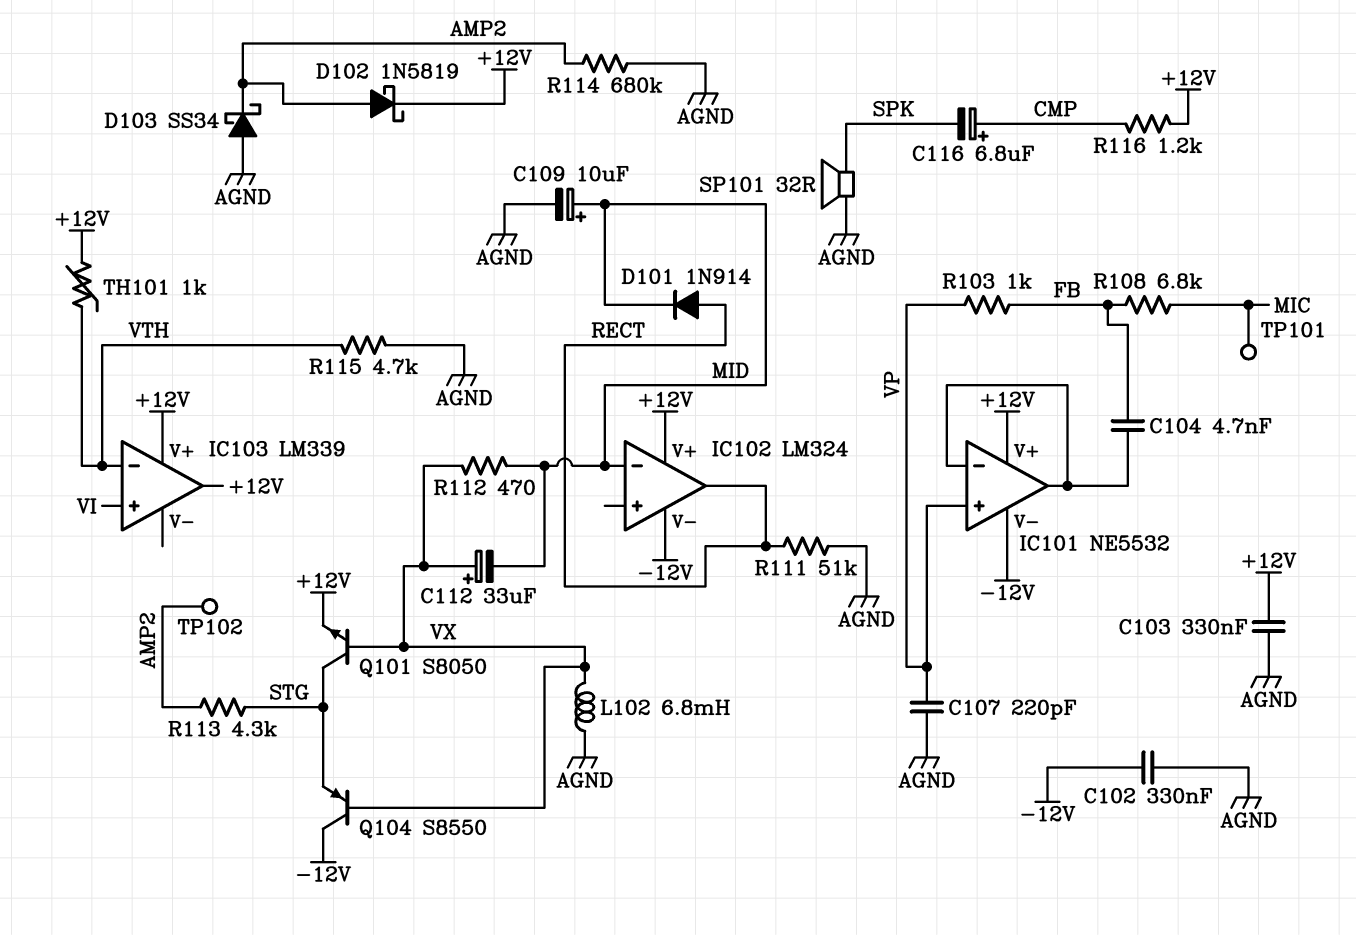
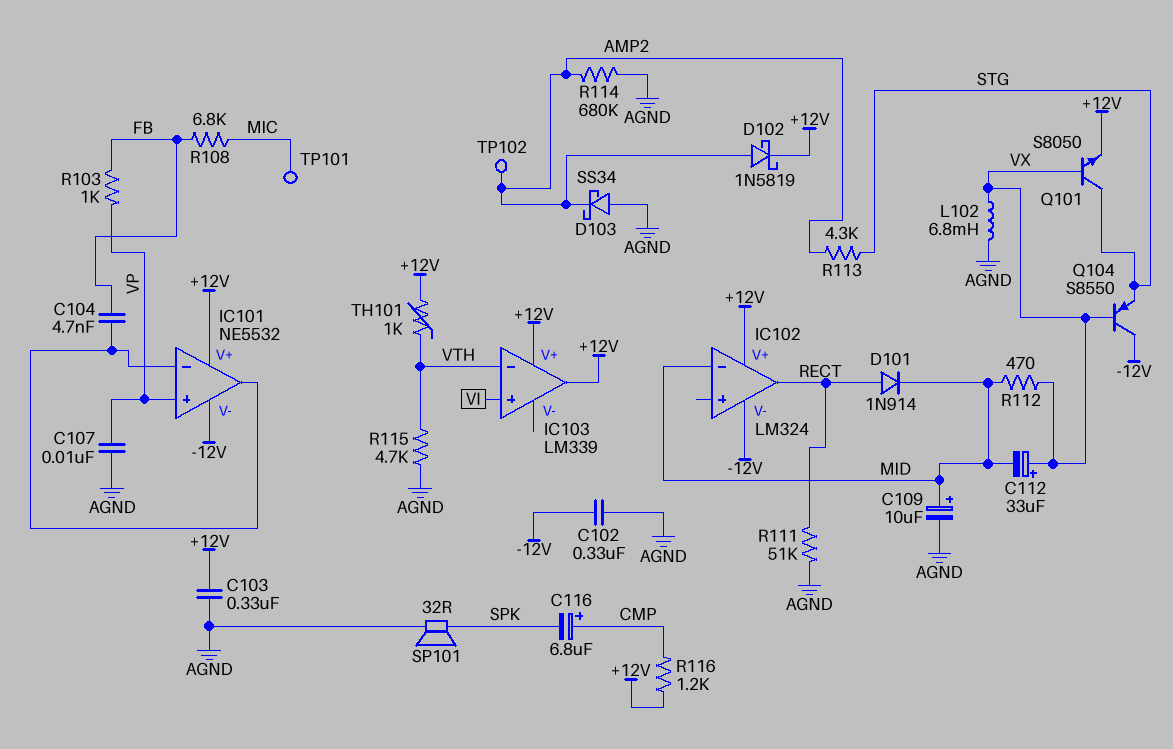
C107: 220pF (AGND, VP) -> 10nF (AGND, VP)

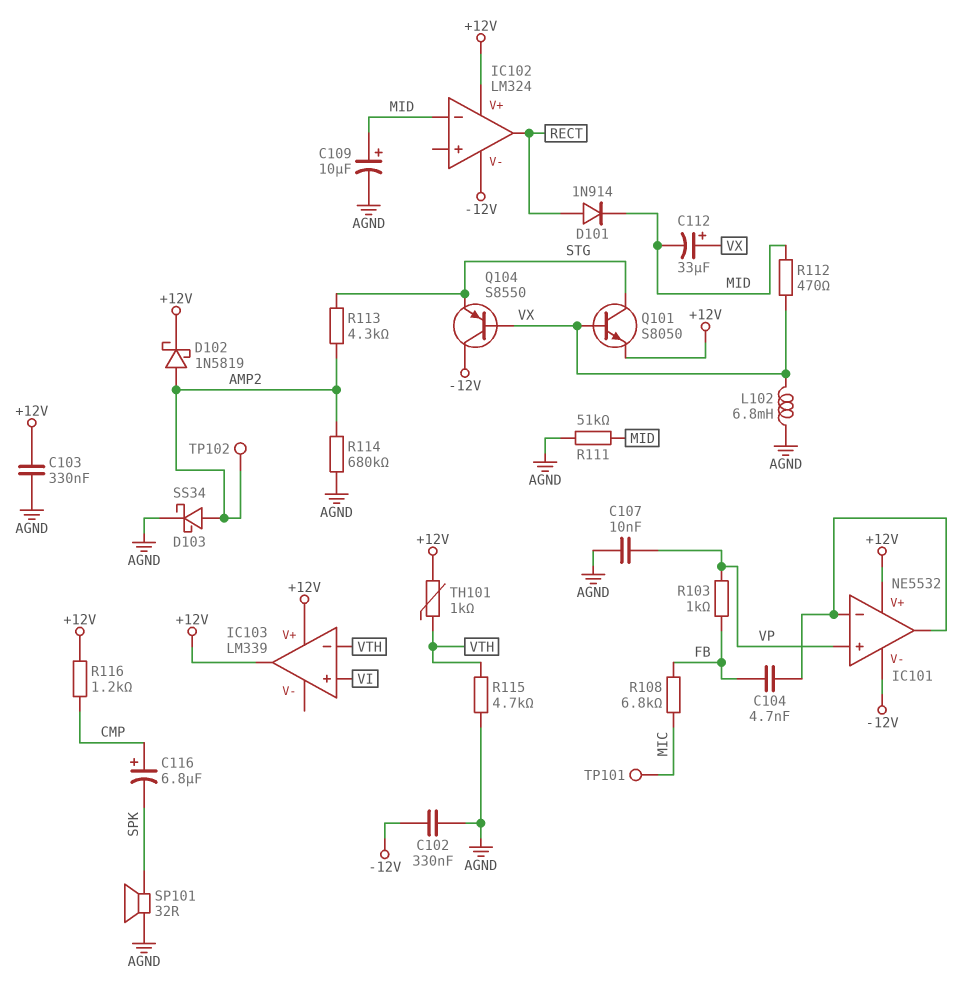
D103: schottky SS34 (A AGND, K AMP2) -> schottky SS34 (A AMP2, K AGND)
R111: 51k (AGND, RECT) -> 51k (AGND, MID)

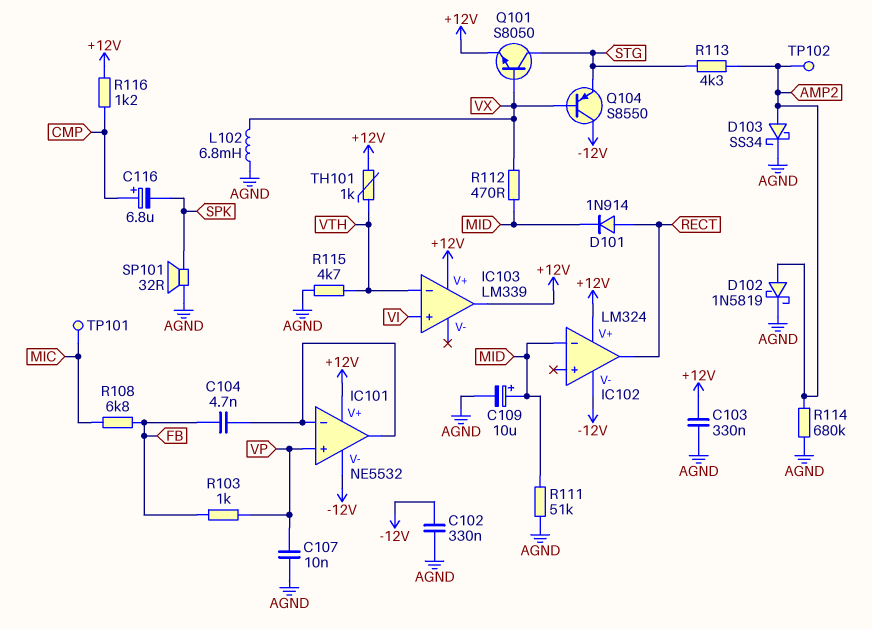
C112: 33uF (plus VX, minus MID) -> none
D102: schottky 1N5819 (A AMP2, K +12V) -> schottky 1N5819 (A AMP2, K AGND)

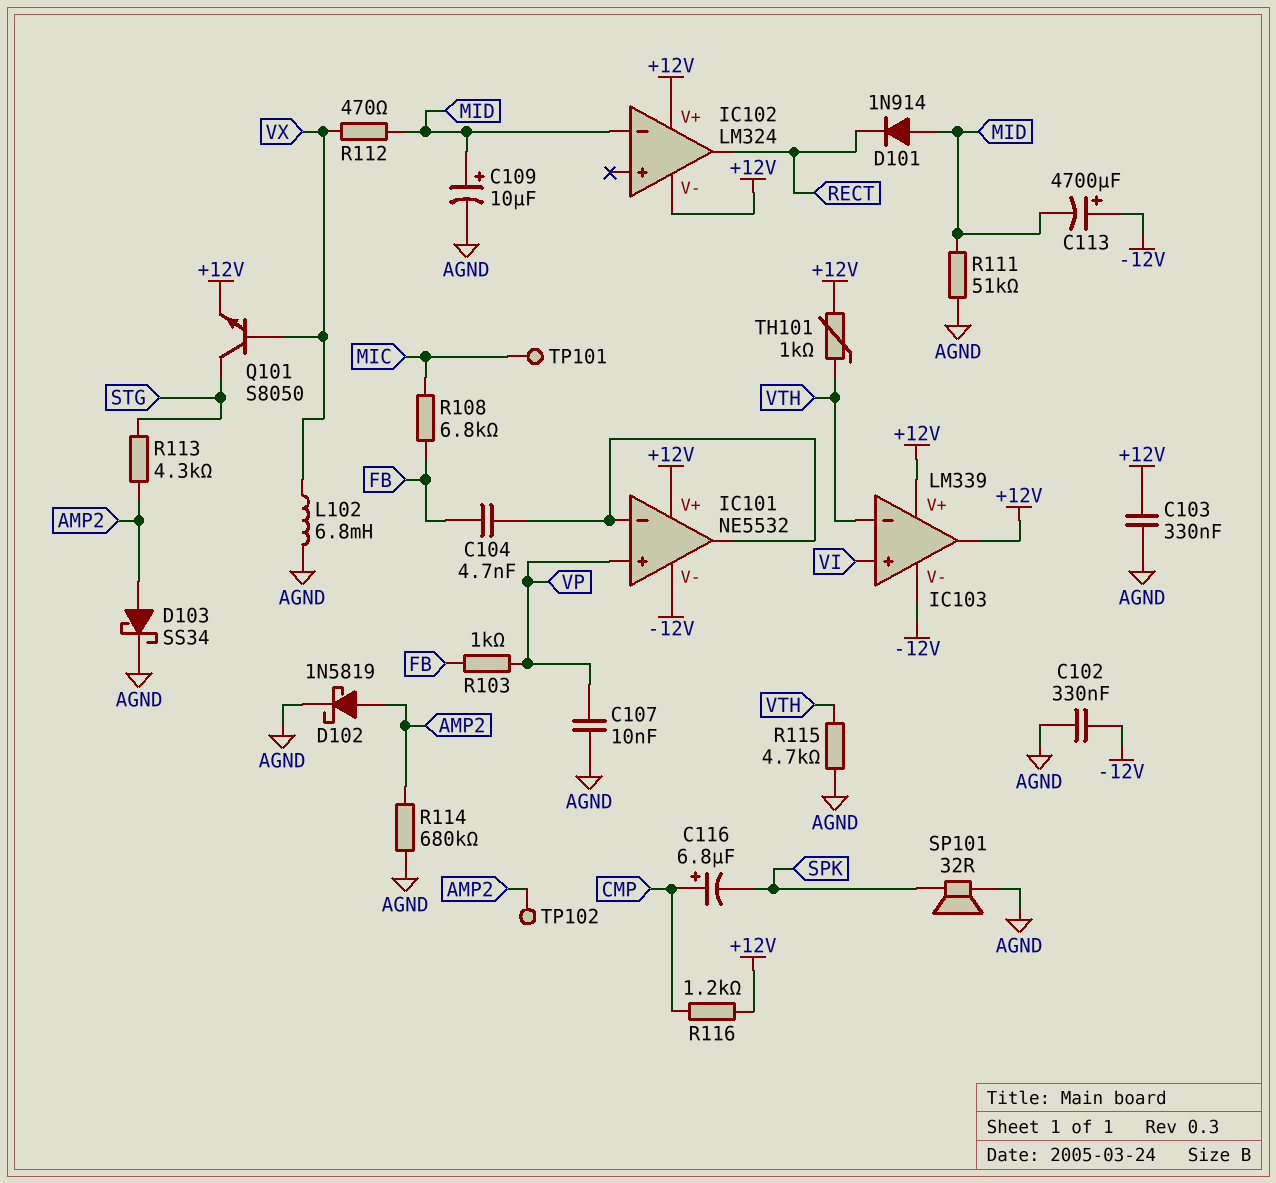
C113: none -> 4700uF (plus -12V, minus MID)
D101: diode 1N914 (A RECT, K MID) -> diode 1N914 (A MID, K RECT)
IC102 pin V-: -12V -> +12V
IC103 pin V-: none -> -12V
Q104: PNP S8550 (B VX, C -12V, E STG) -> none

